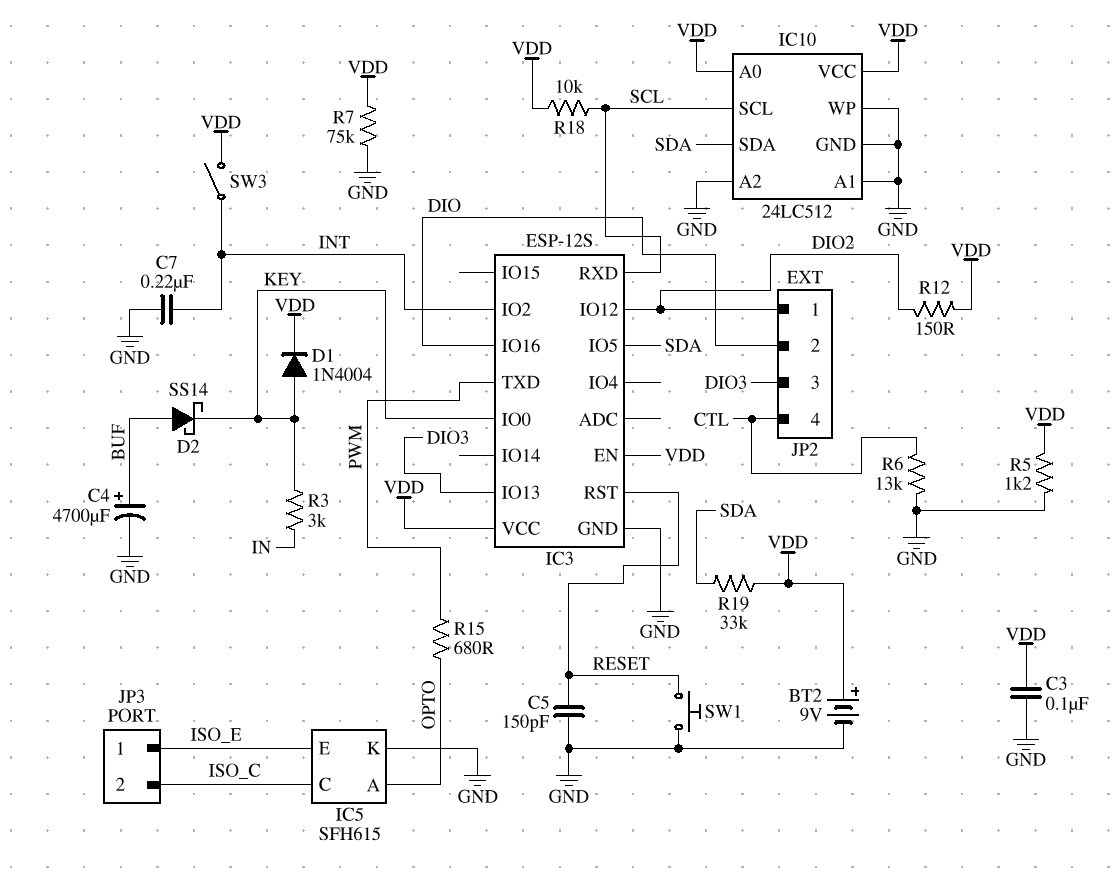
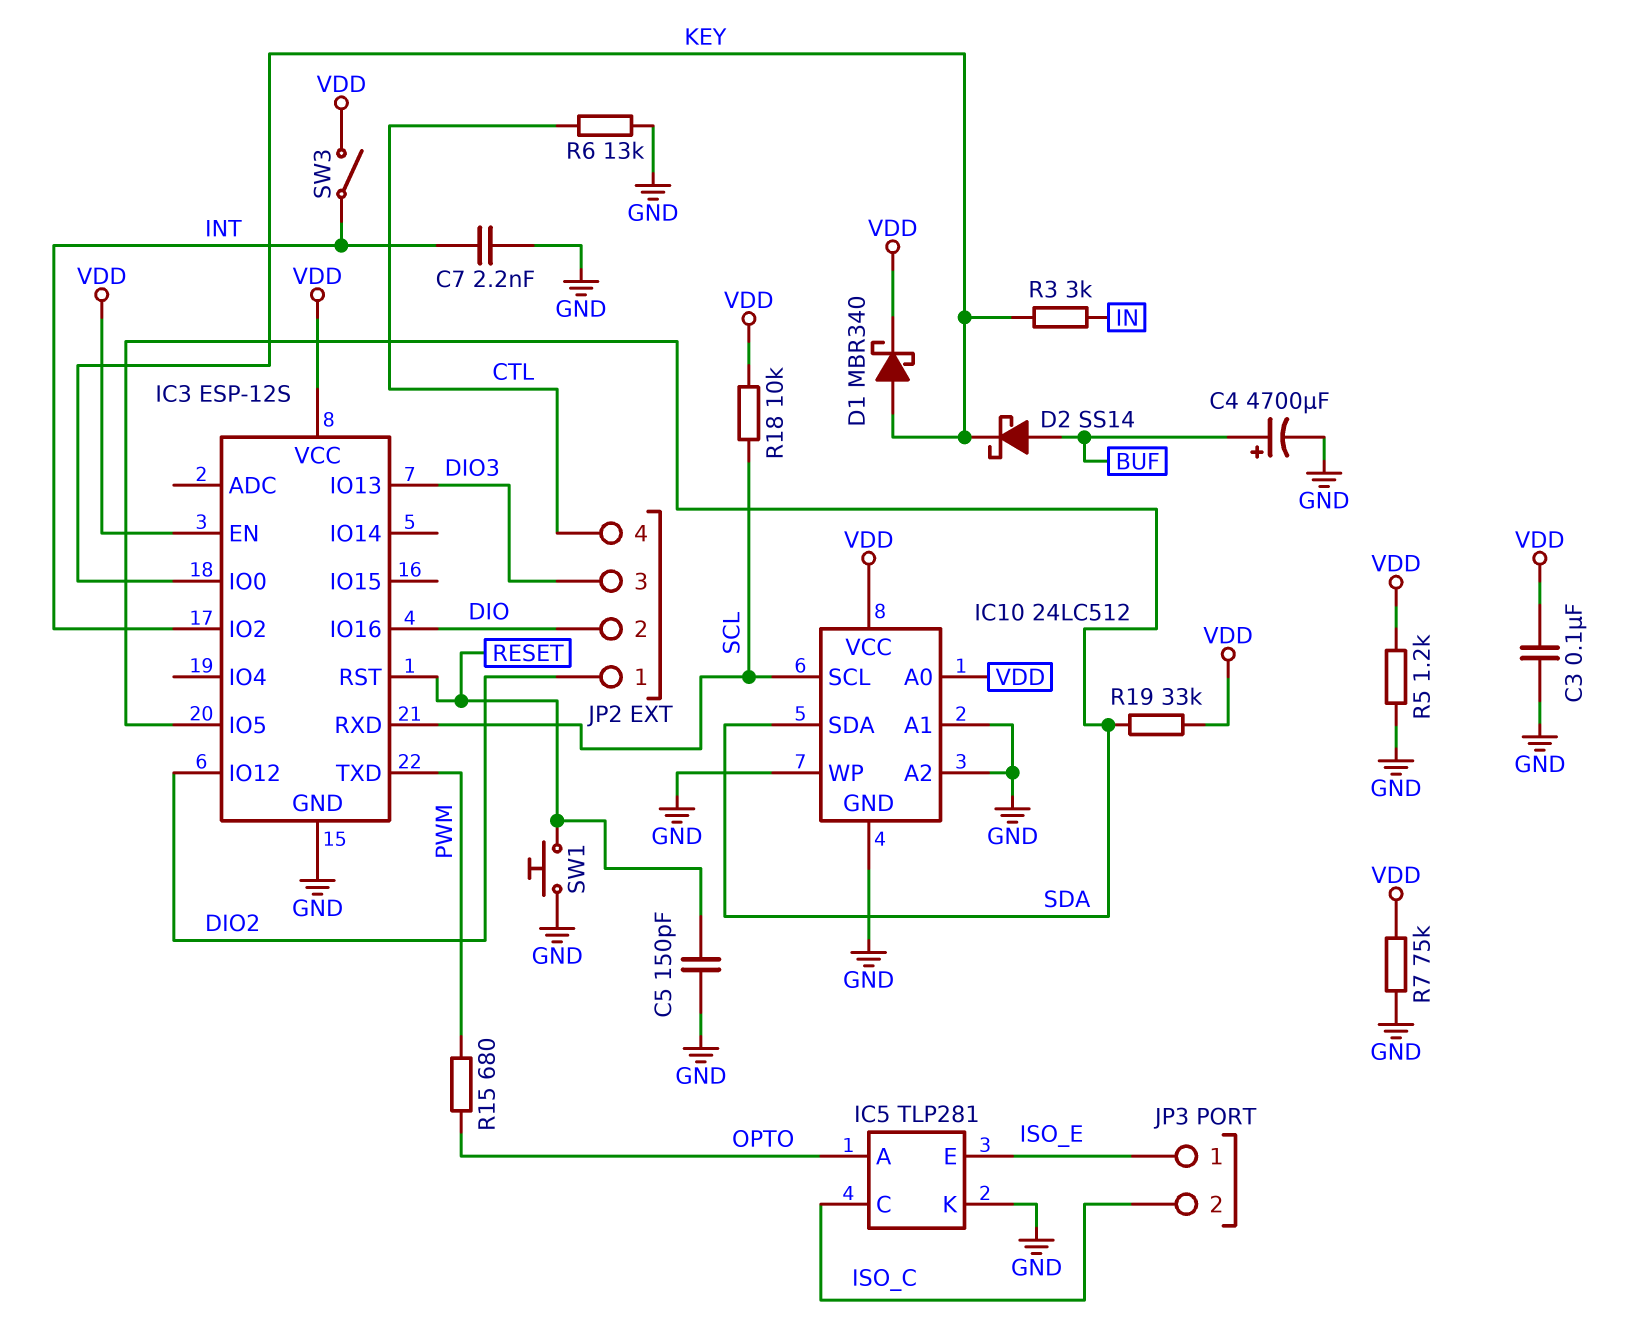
BT2: 9V (plus VDD, minus GND) -> none
C7: 220nF (GND, INT) -> 2.2nF (GND, INT)
D1: diode 1N4004 (A KEY, K VDD) -> schottky MBR340 (A KEY, K VDD)
IC5: SFH615 -> TLP281
R12: 150 (DIO2, VDD) -> none

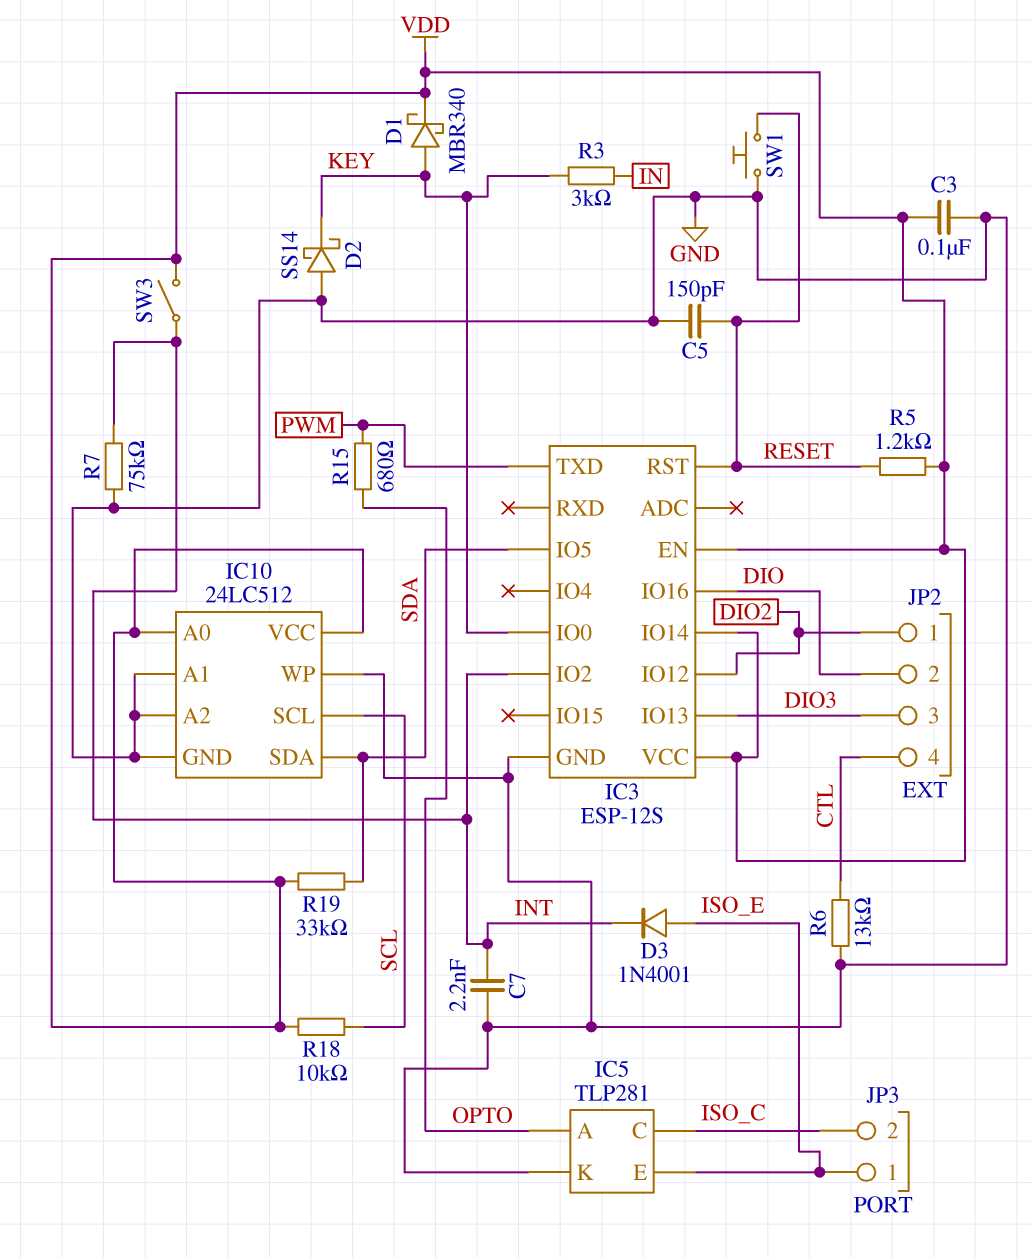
C4: 4700uF (plus BUF, minus GND) -> none
D2: schottky SS14 (A BUF, K KEY) -> schottky SS14 (A GND, K KEY)
D3: none -> diode 1N4001 (A ISO_E, K INT)
IC3 pin IO14: none -> VDD
IC3 pin RXD: SCL -> none
R5: 1.2k (GND, VDD) -> 1.2k (RESET, VDD)
R7: 75k (GND, VDD) -> 75k (GND, INT)

